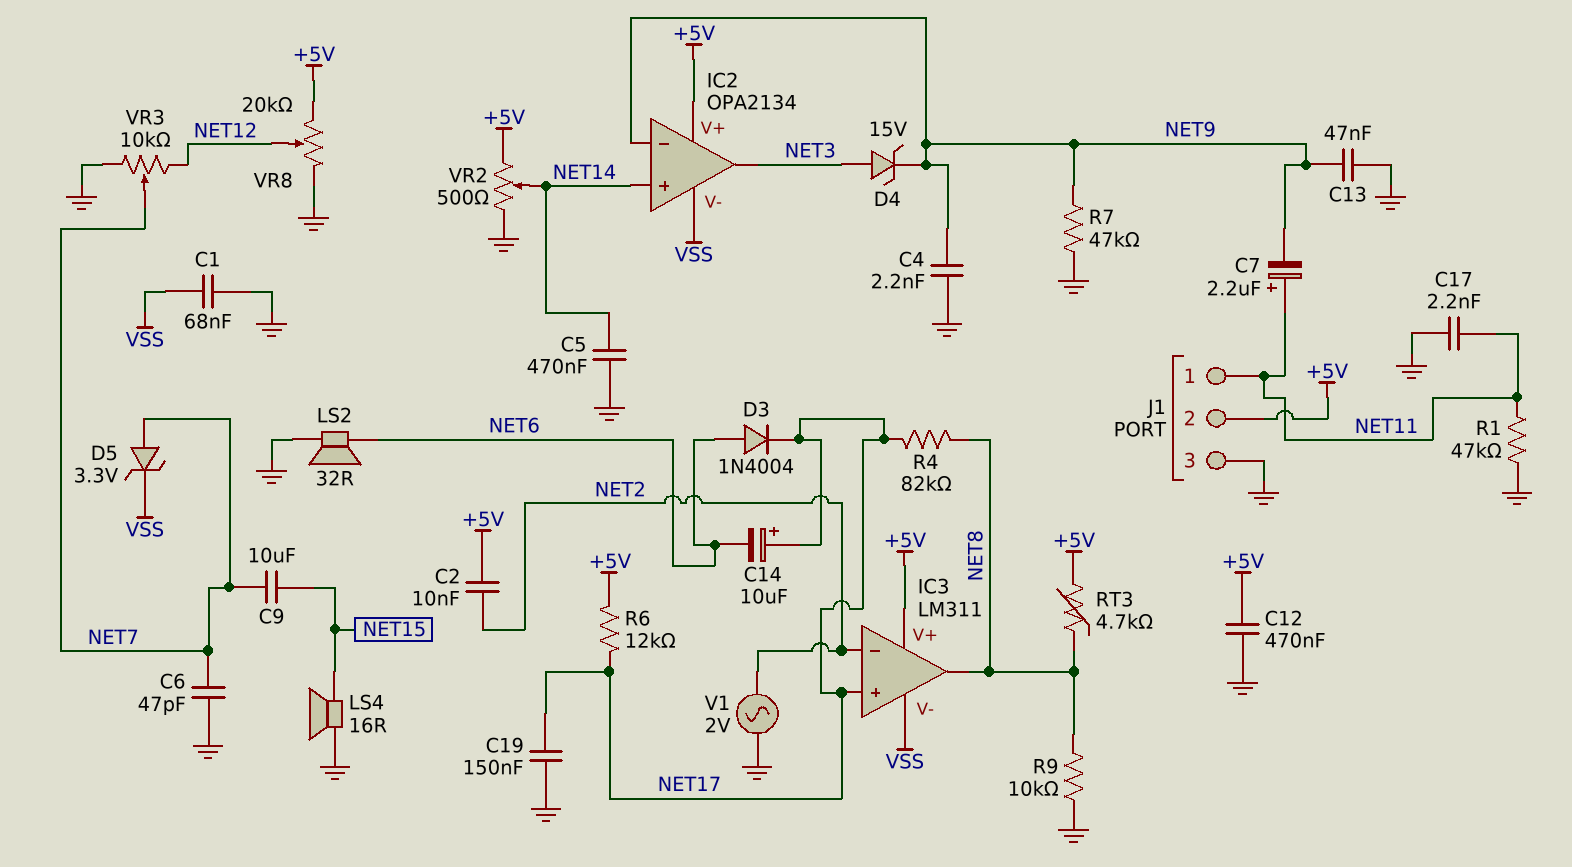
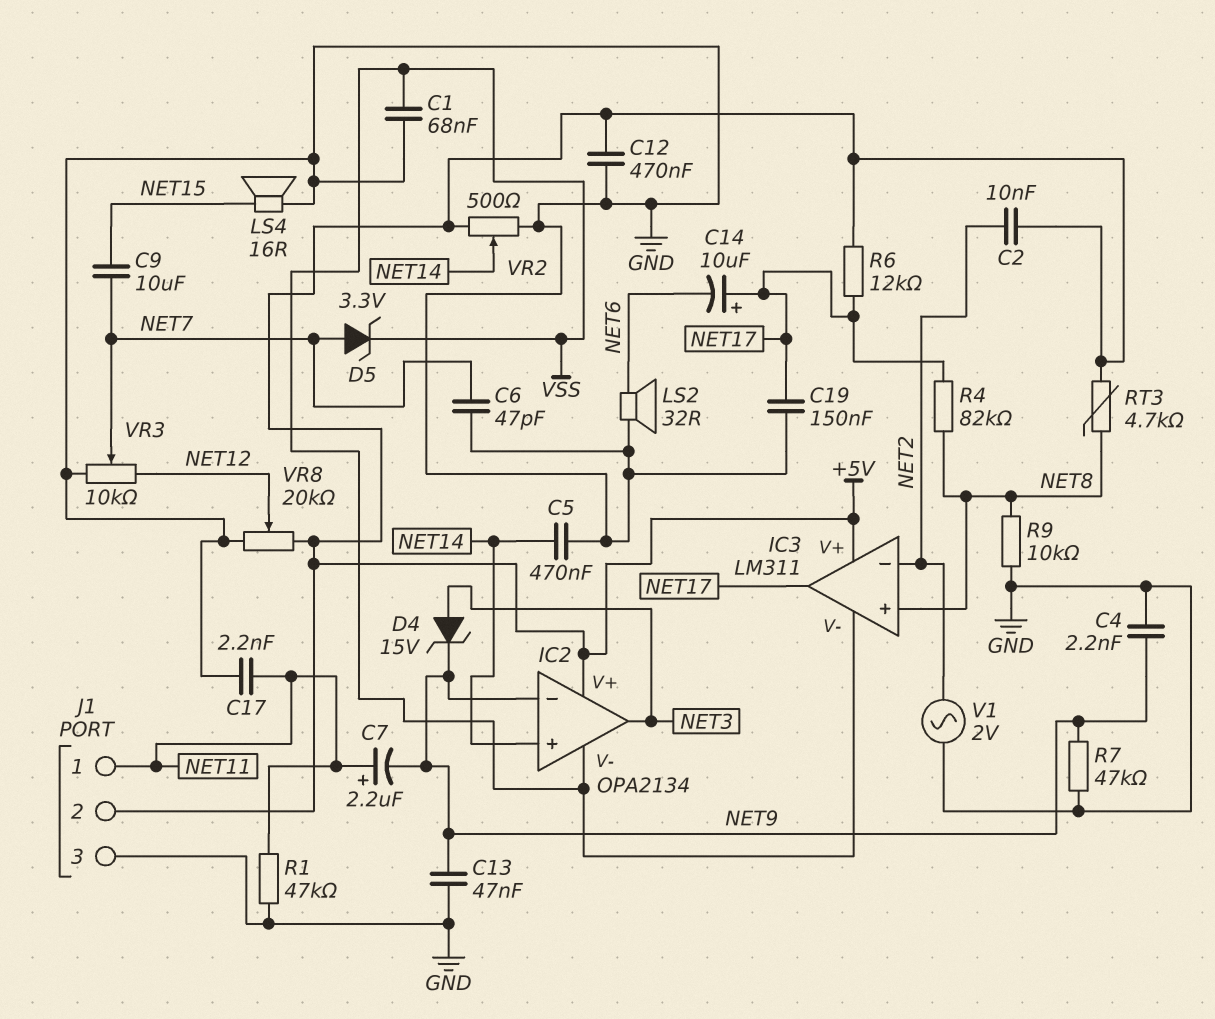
D3: diode 1N4004 (A NET6, K NET17) -> none
IC3 pin in+: NET17 -> NET8
IC3 pin out: NET8 -> NET17

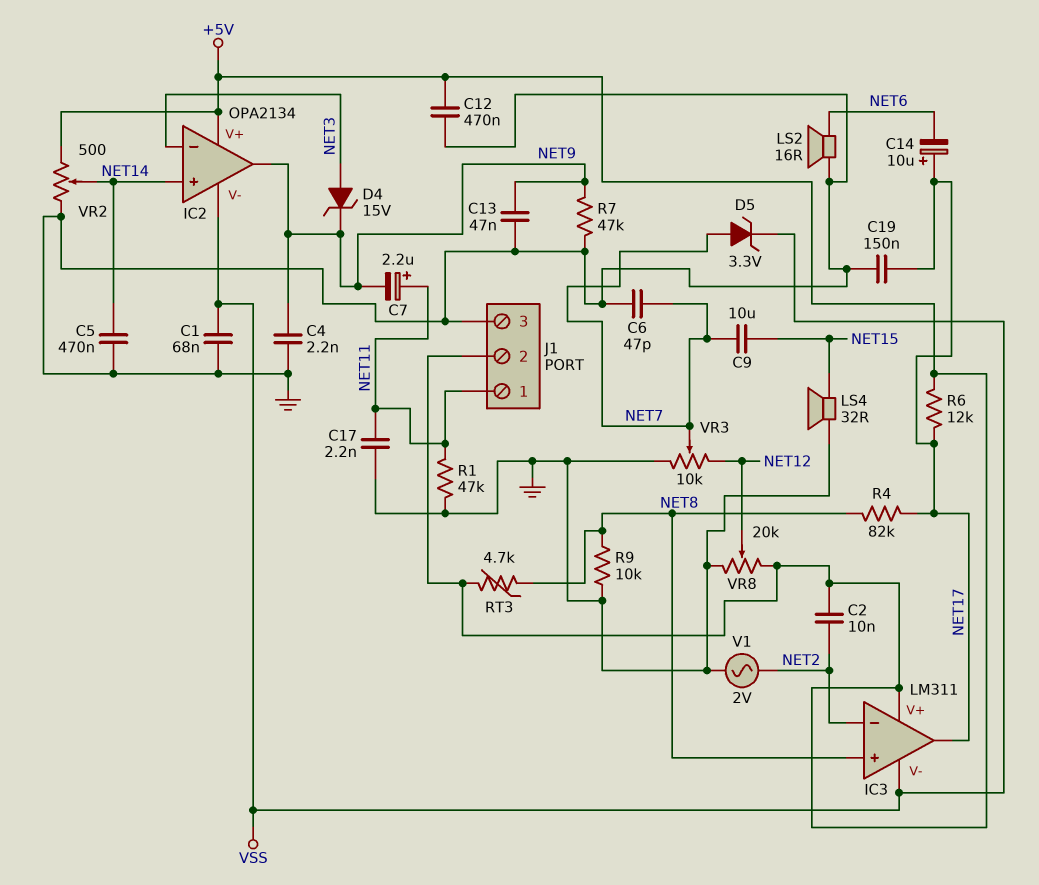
IC2 pin in-: NET9 -> NET3
IC2 pin out: NET3 -> NET9
LS2: speaker 32R (GND, NET6) -> speaker 16R (GND, NET6)
LS4: speaker 16R (GND, NET15) -> speaker 32R (GND, NET15)

